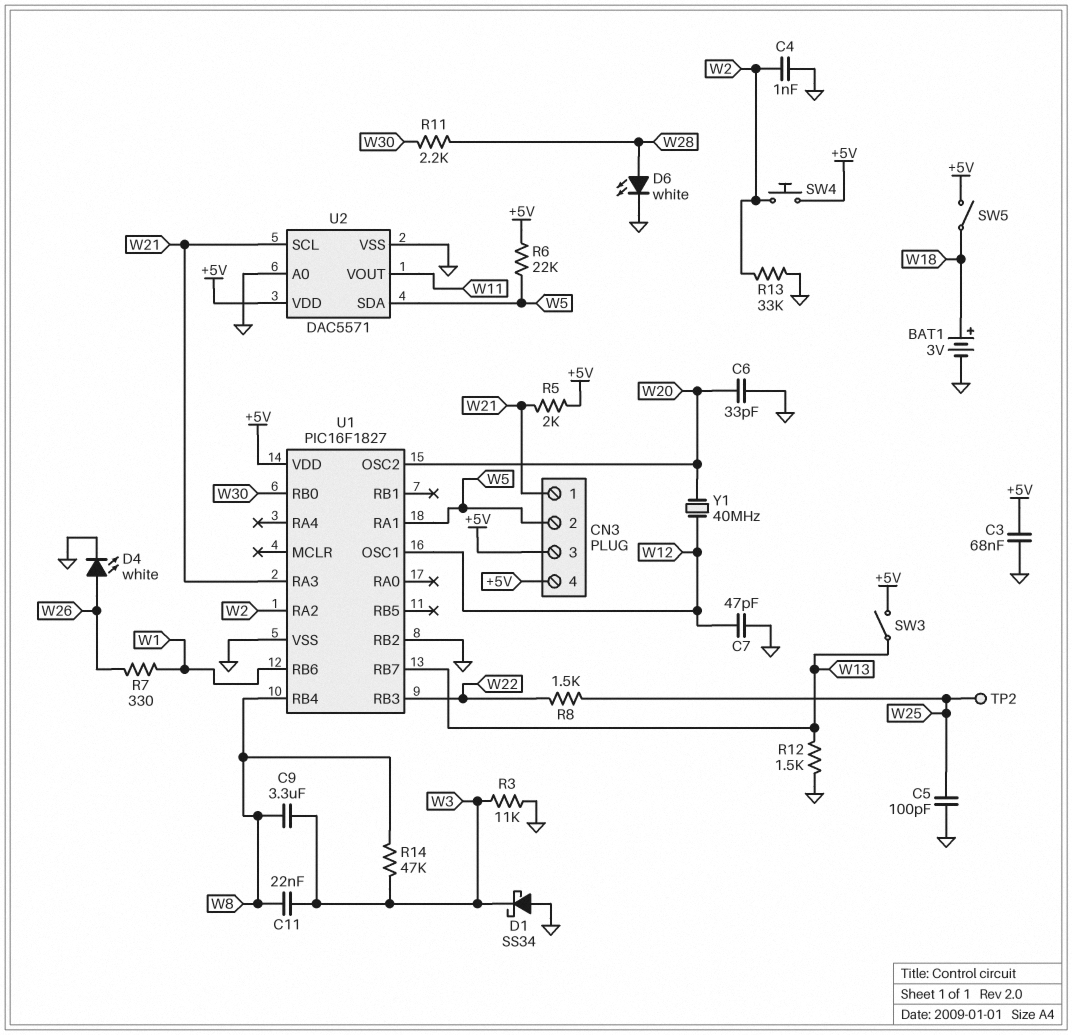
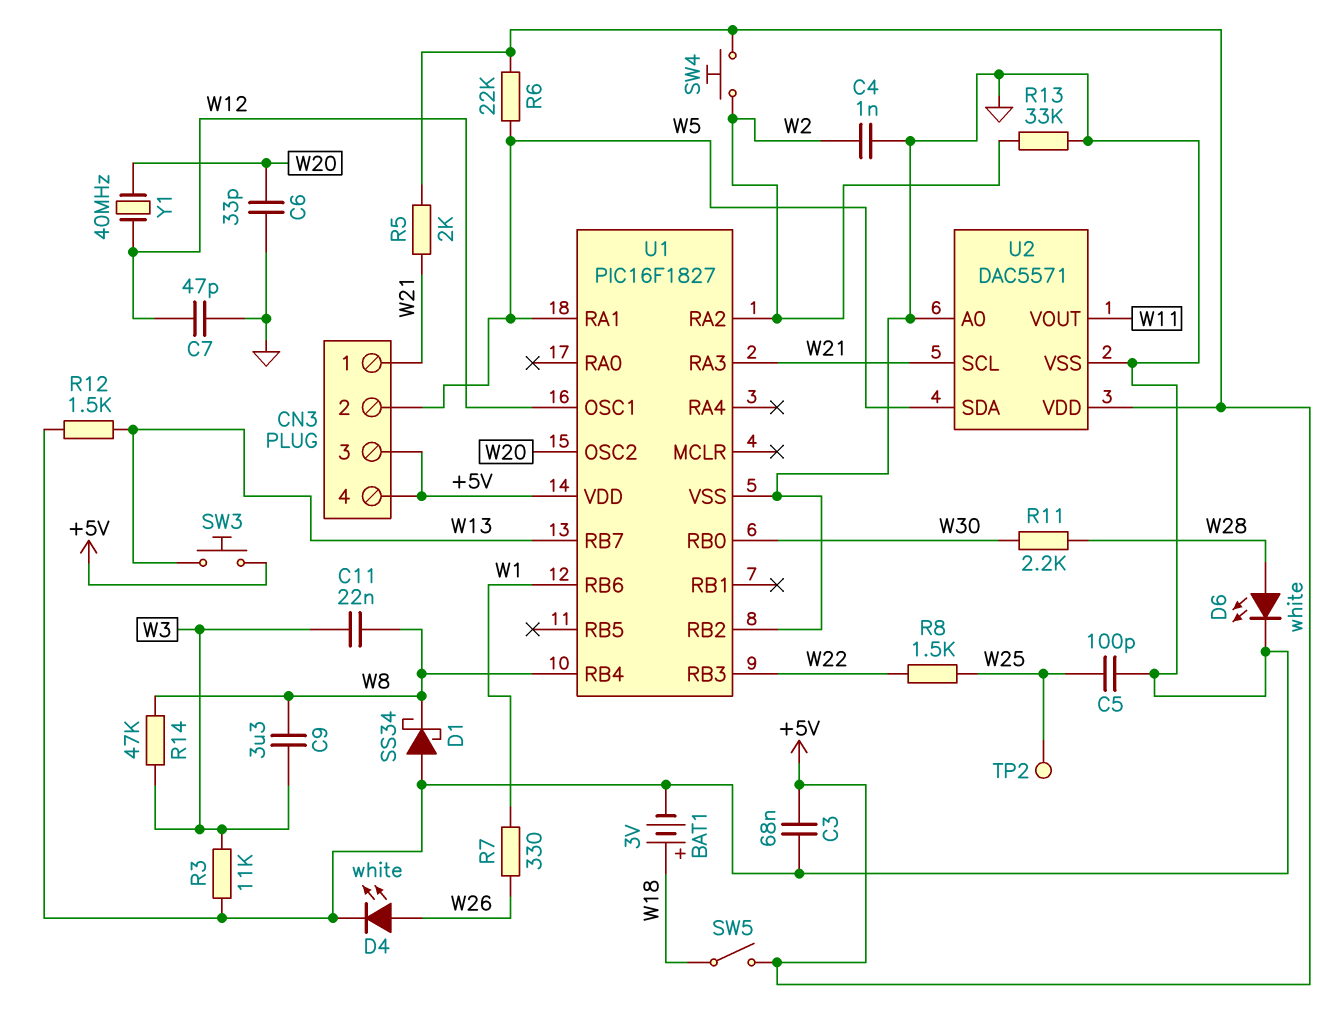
D1: schottky SS34 (A GND, K W3) -> schottky SS34 (A GND, K W8)
SW3: switch (+5V, W13) -> button (+5V, W13)

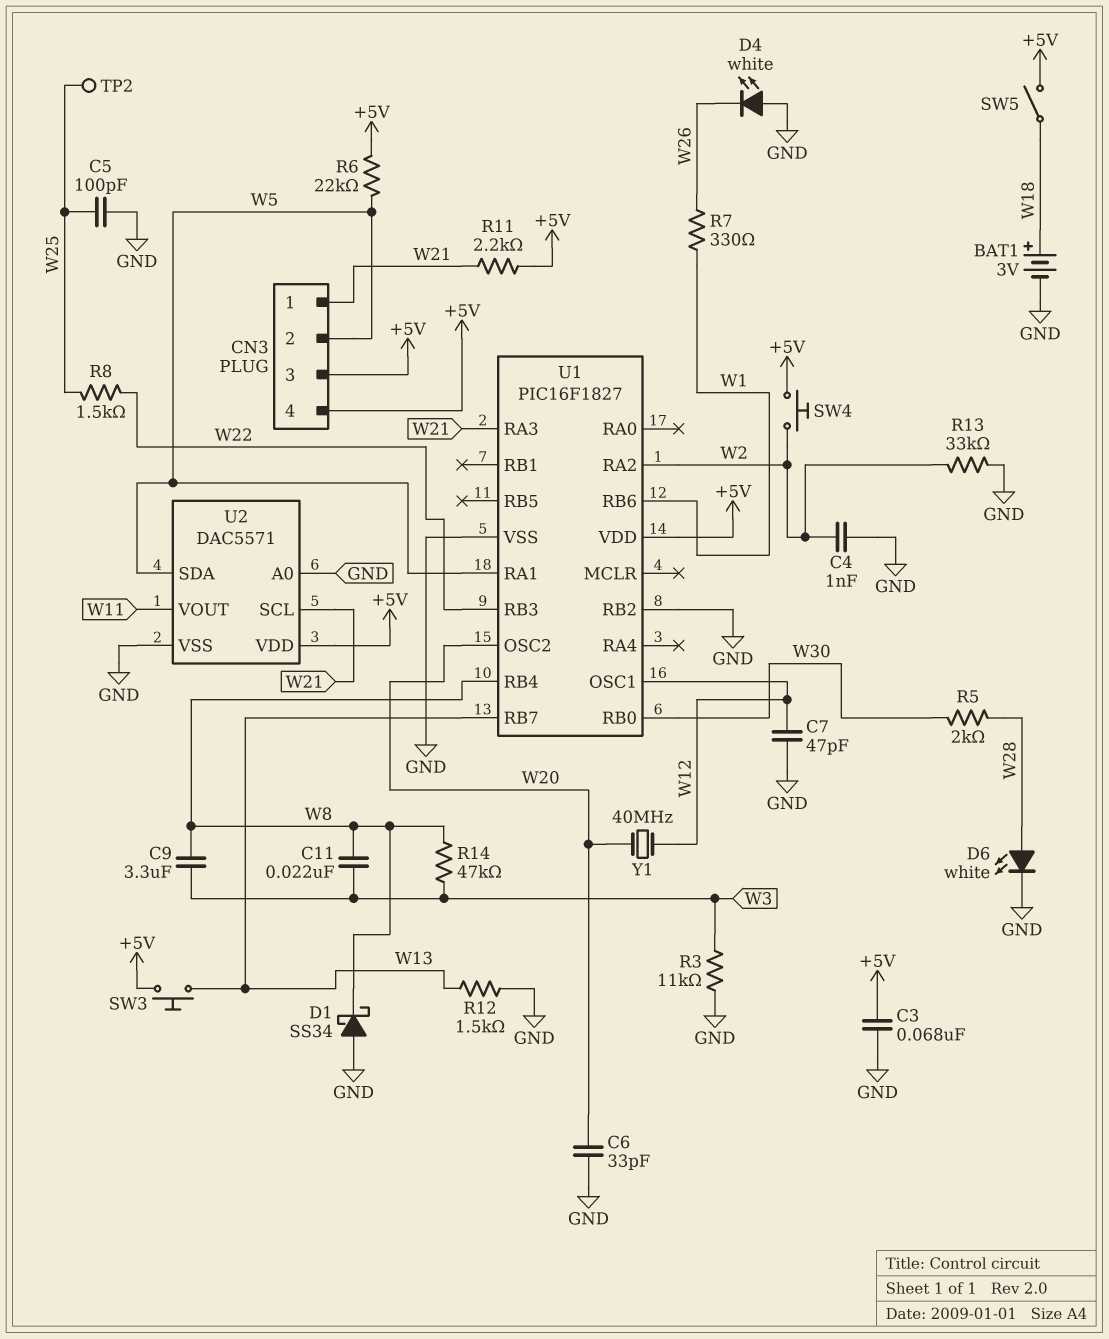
D4: LED white (A W26, K GND) -> LED white (A GND, K W26)
R5: 2k (+5V, W21) -> 2k (W28, W30)
R11: 2.2k (W28, W30) -> 2.2k (+5V, W21)

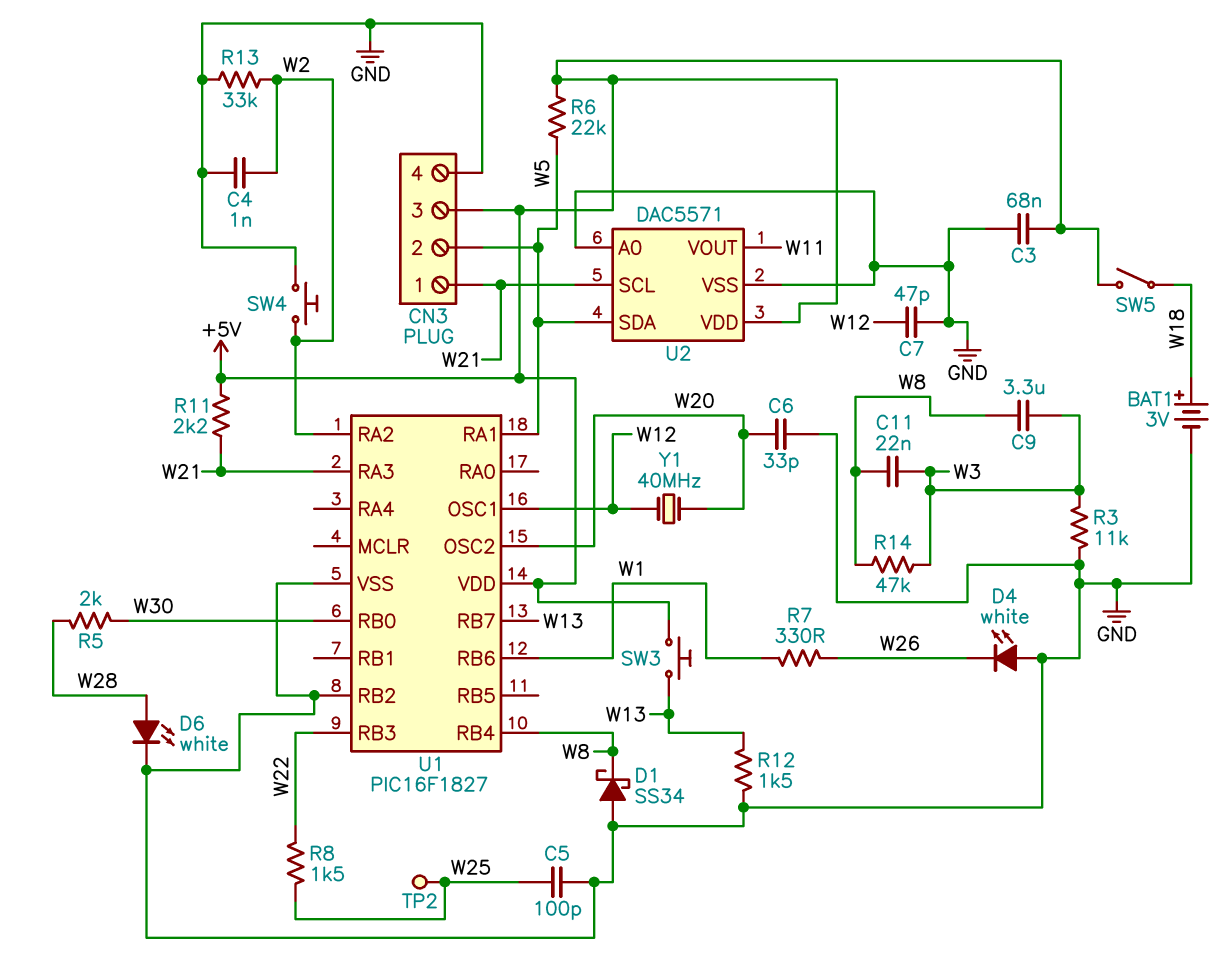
CN3 pin 4: +5V -> GND
SW4: button (+5V, W2) -> button (GND, W2)

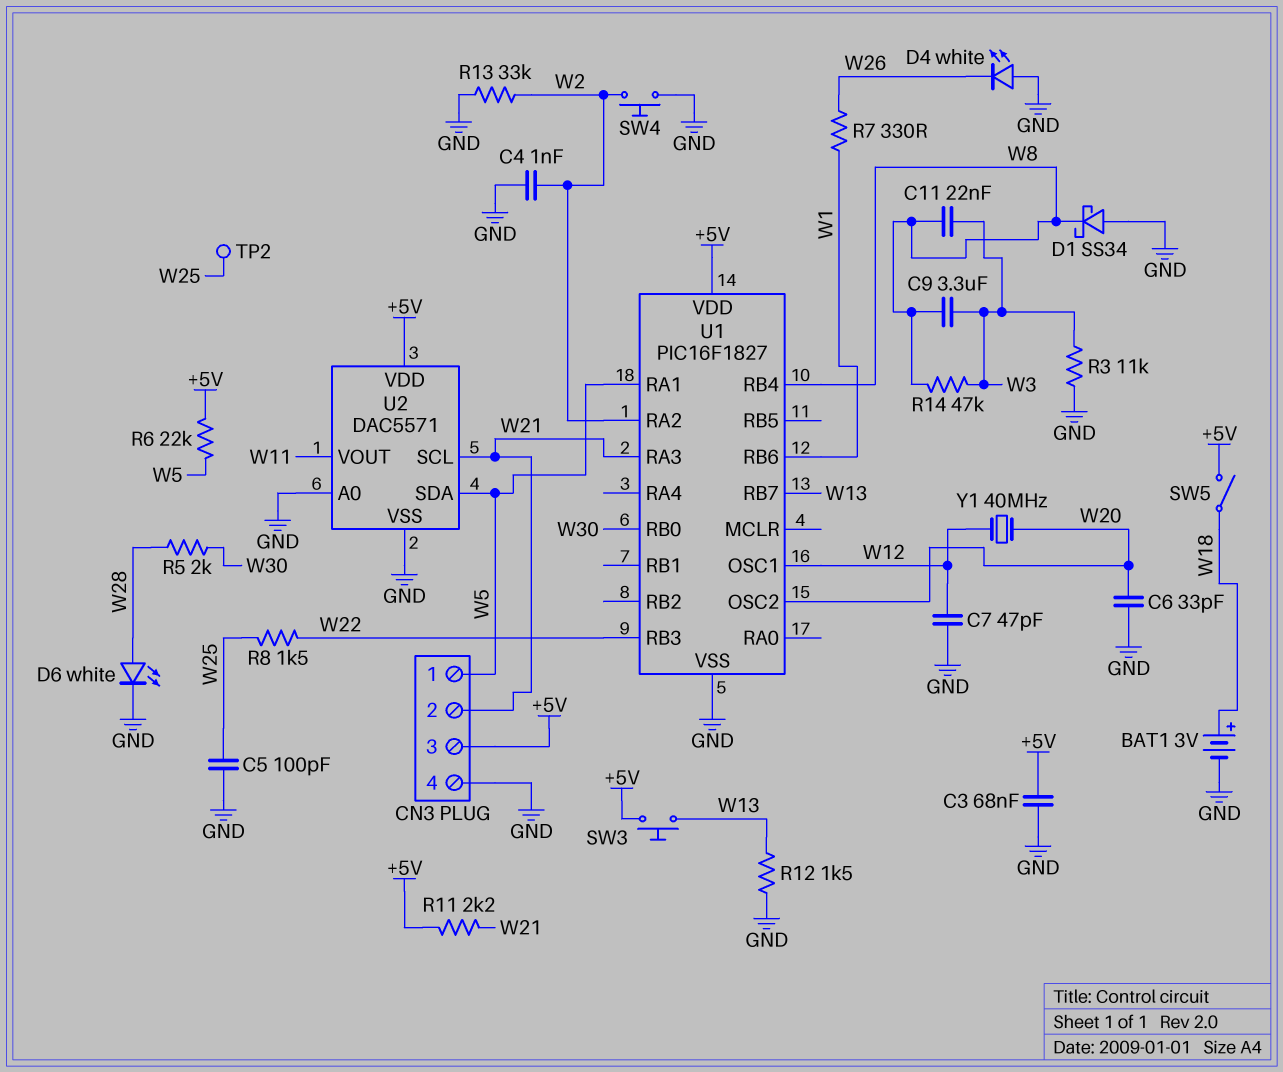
CN3 pin 1: W21 -> W5
CN3 pin 2: W5 -> W21
U1 pin RB2: GND -> none

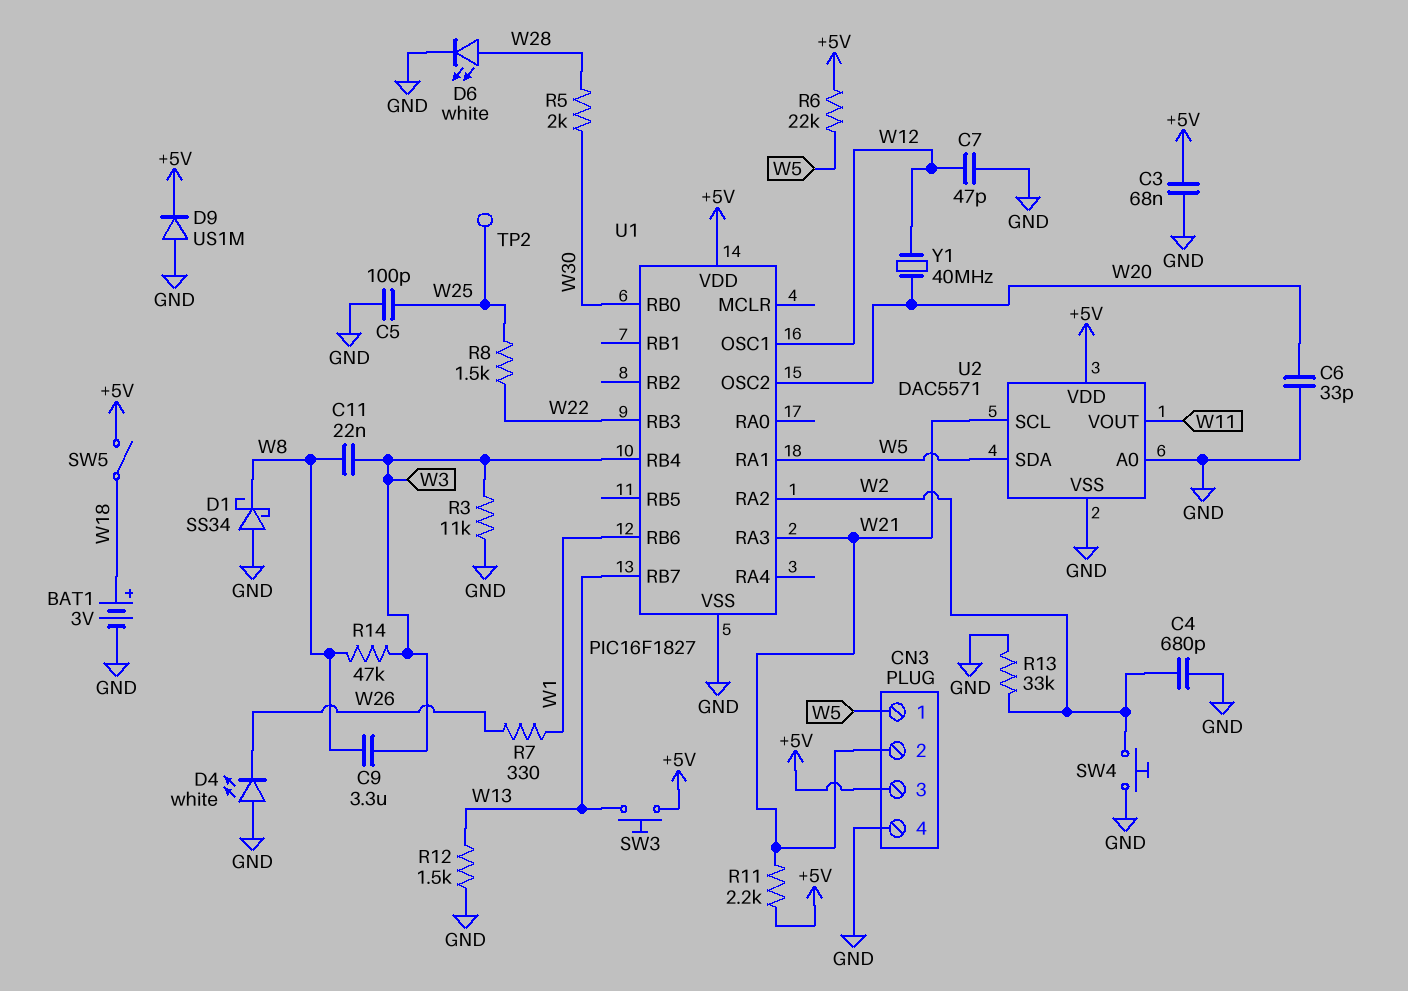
C4: 1nF (GND, W2) -> 680pF (GND, W2)
D9: none -> diode US1M (A GND, K +5V)
U1 pin RB4: W8 -> W3

